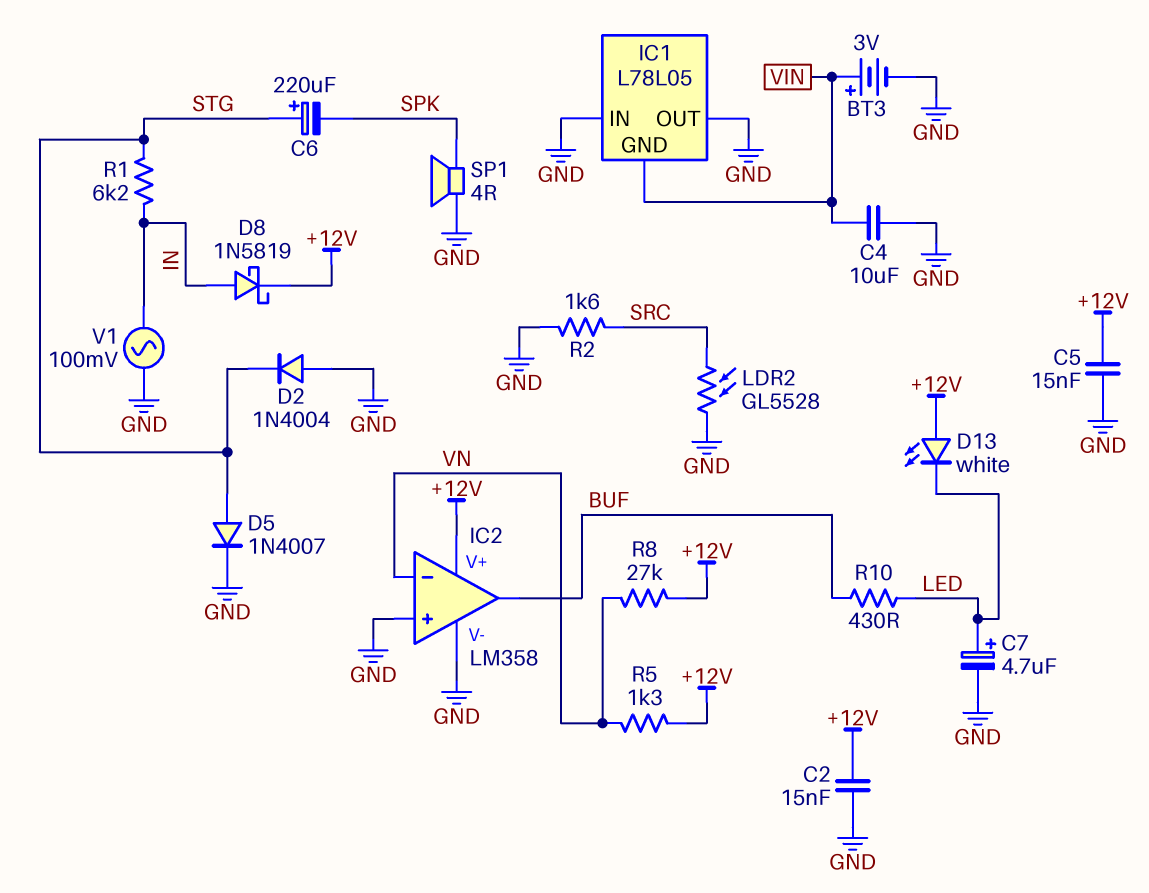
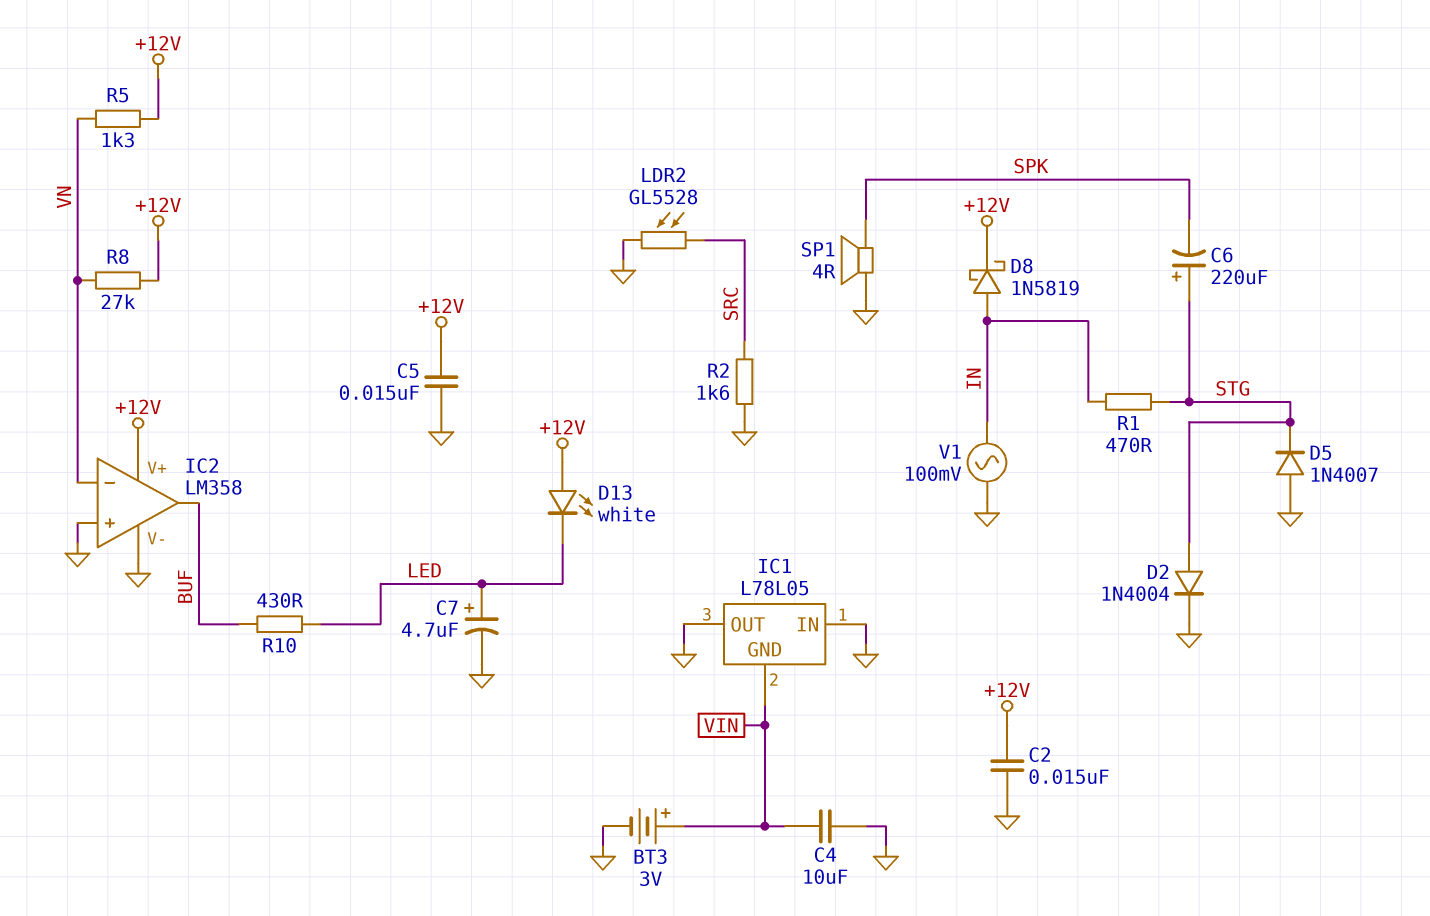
D2: diode 1N4004 (A GND, K STG) -> diode 1N4004 (A STG, K GND)
D5: diode 1N4007 (A STG, K GND) -> diode 1N4007 (A GND, K STG)
R1: 6.2k (IN, STG) -> 470 (IN, STG)

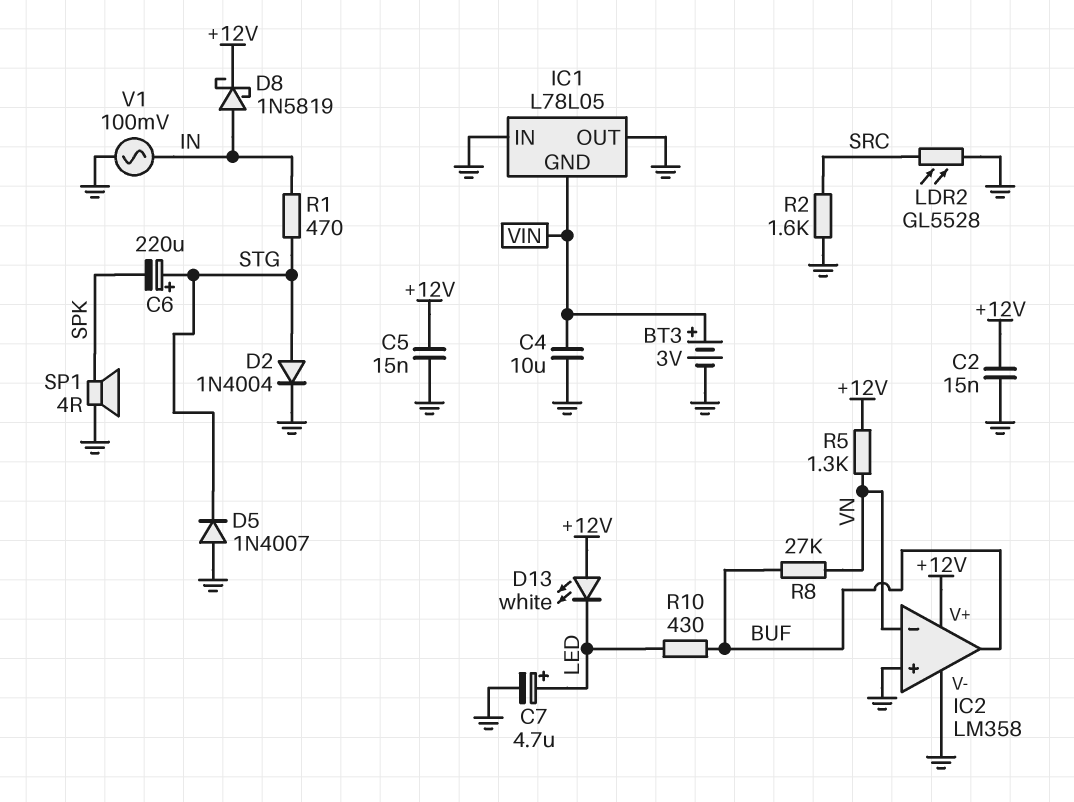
R8: 27k (+12V, VN) -> 27k (BUF, VN)

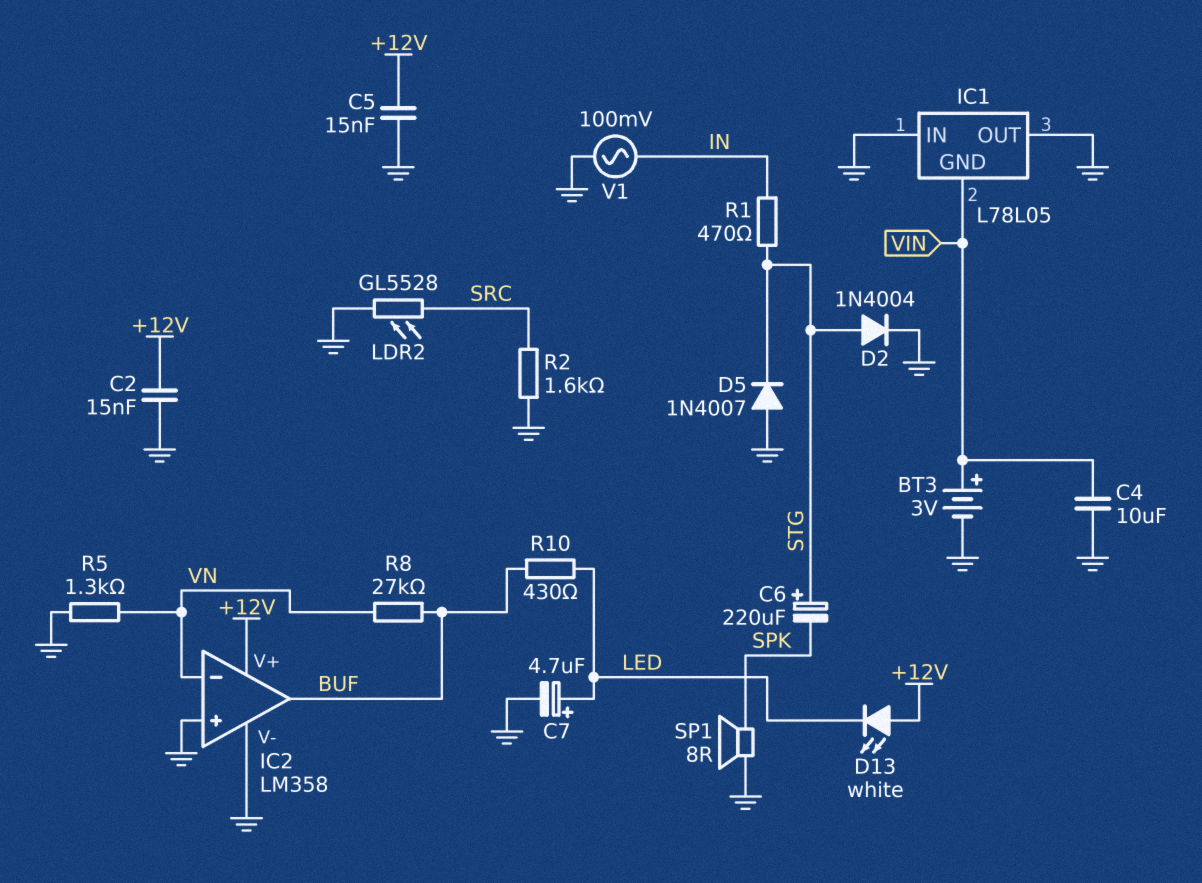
D8: schottky 1N5819 (A IN, K +12V) -> none
R5: 1.3k (+12V, VN) -> 1.3k (GND, VN)
SP1: speaker 4R (GND, SPK) -> speaker 8R (GND, SPK)

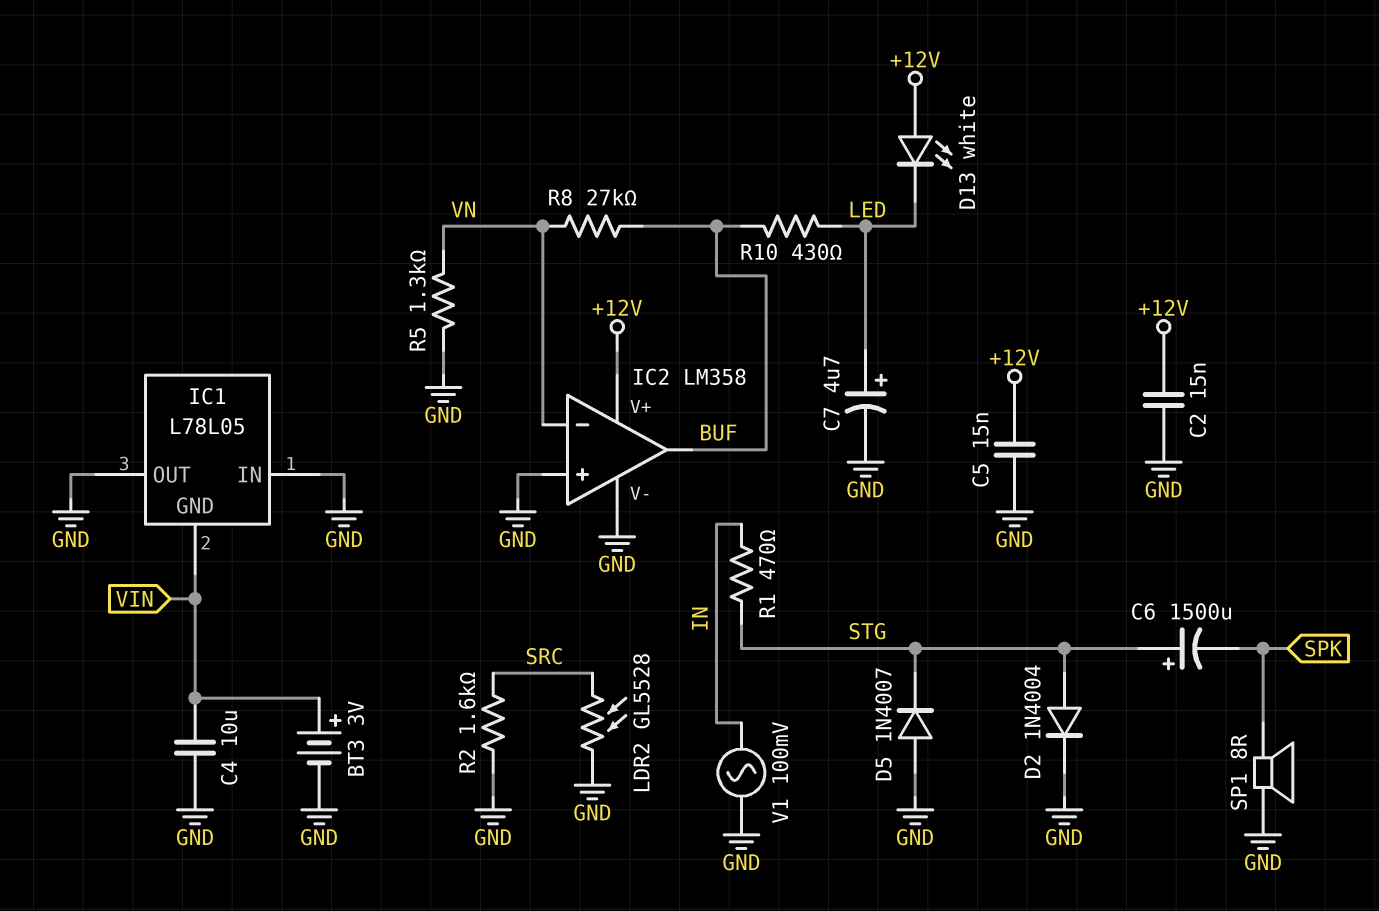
C6: 220uF (plus STG, minus SPK) -> 1500uF (plus STG, minus SPK)

